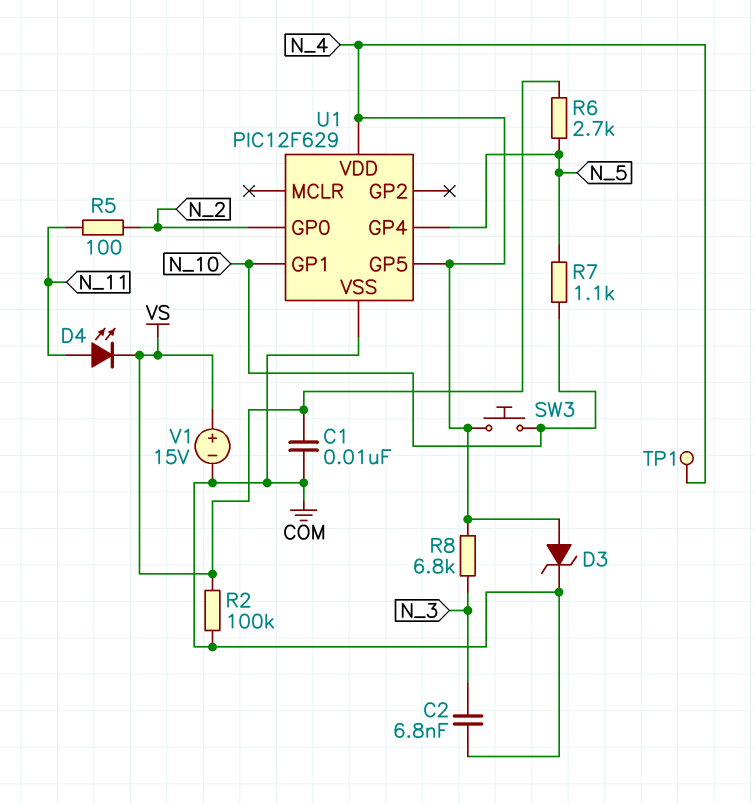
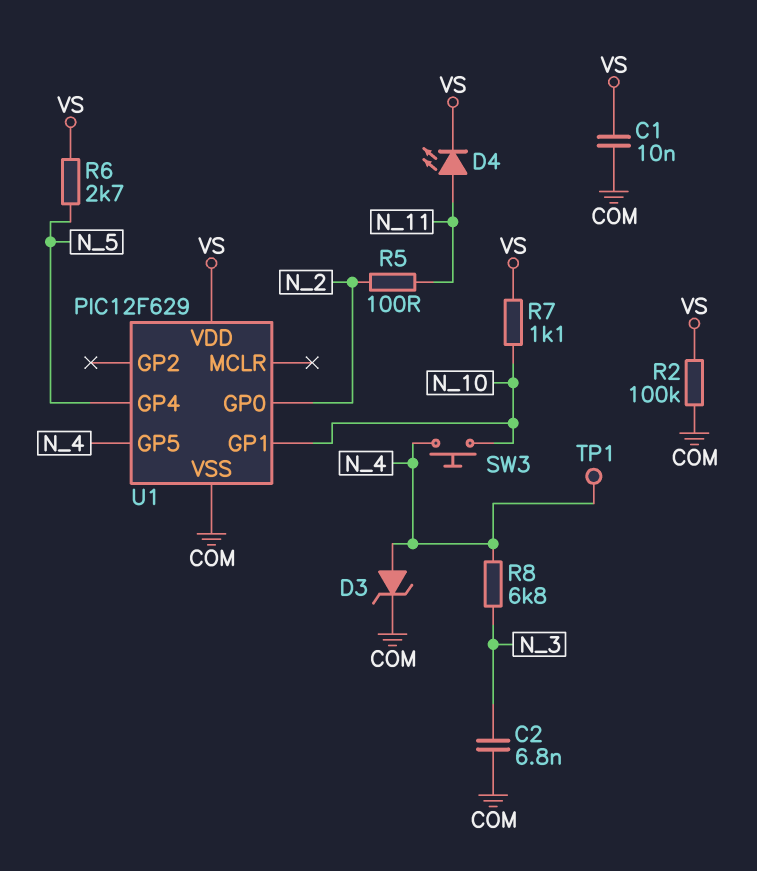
R7: 1.1k (N_5, N_10) -> 1.1k (N_10, VS)
U1 pin VDD: N_4 -> VS
V1: 15V (plus VS, minus COM) -> none

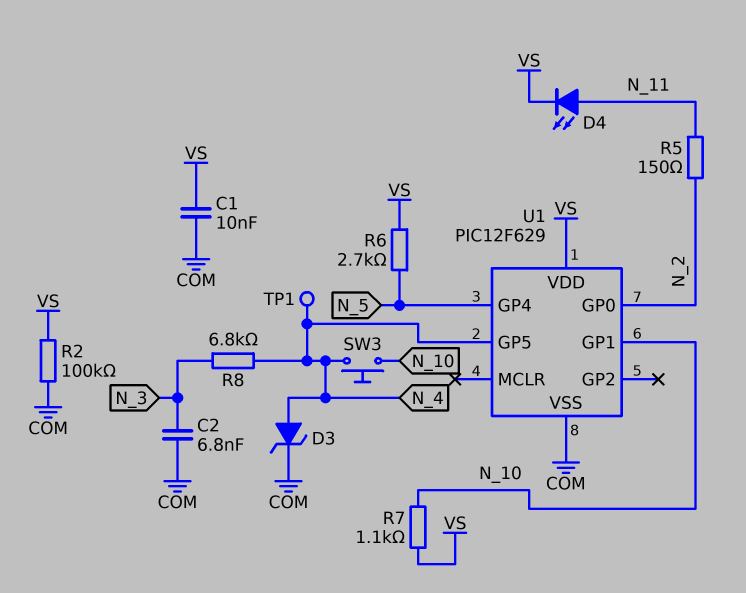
R5: 100 (N_2, N_11) -> 150 (N_2, N_11)

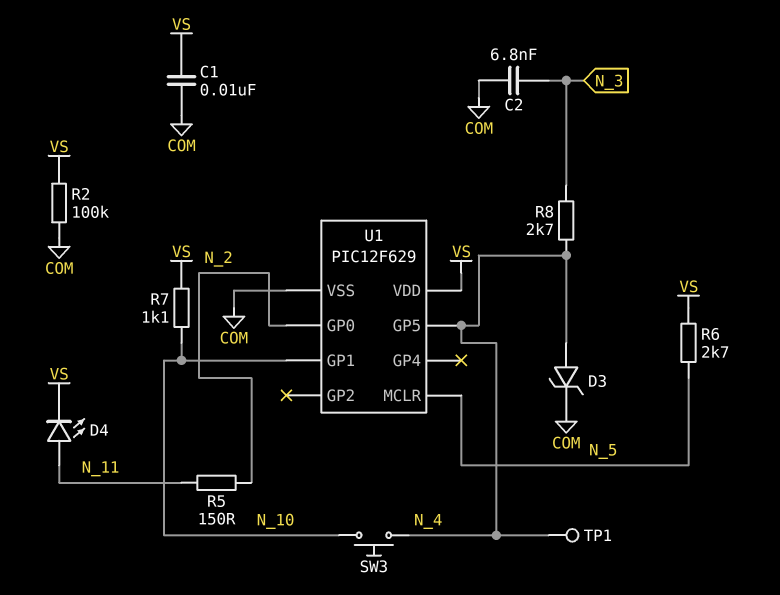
R8: 6.8k (N_3, N_4) -> 2.7k (N_3, N_4)
U1 pin GP4: N_5 -> none
U1 pin MCLR: none -> N_5

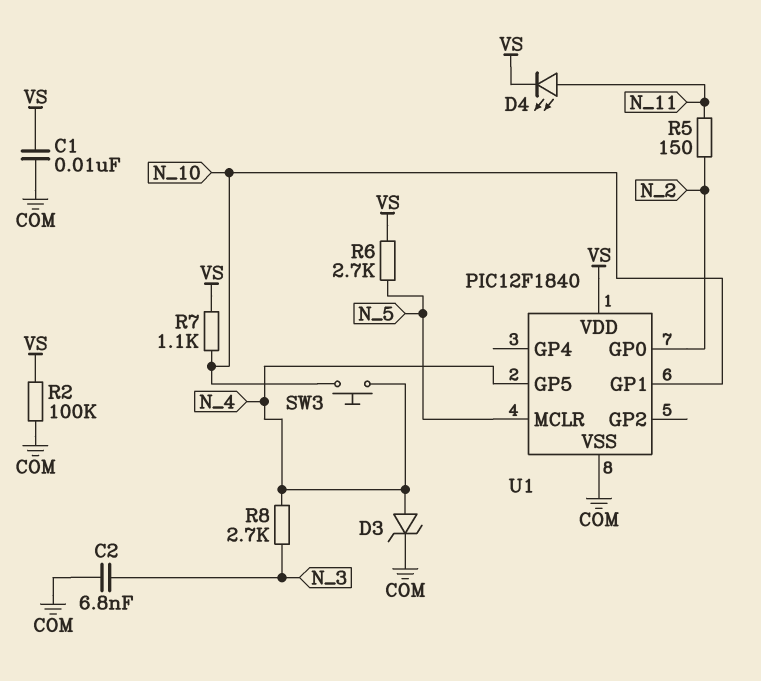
TP1: test point (N_4) -> none
U1: PIC12F629 -> PIC12F1840

